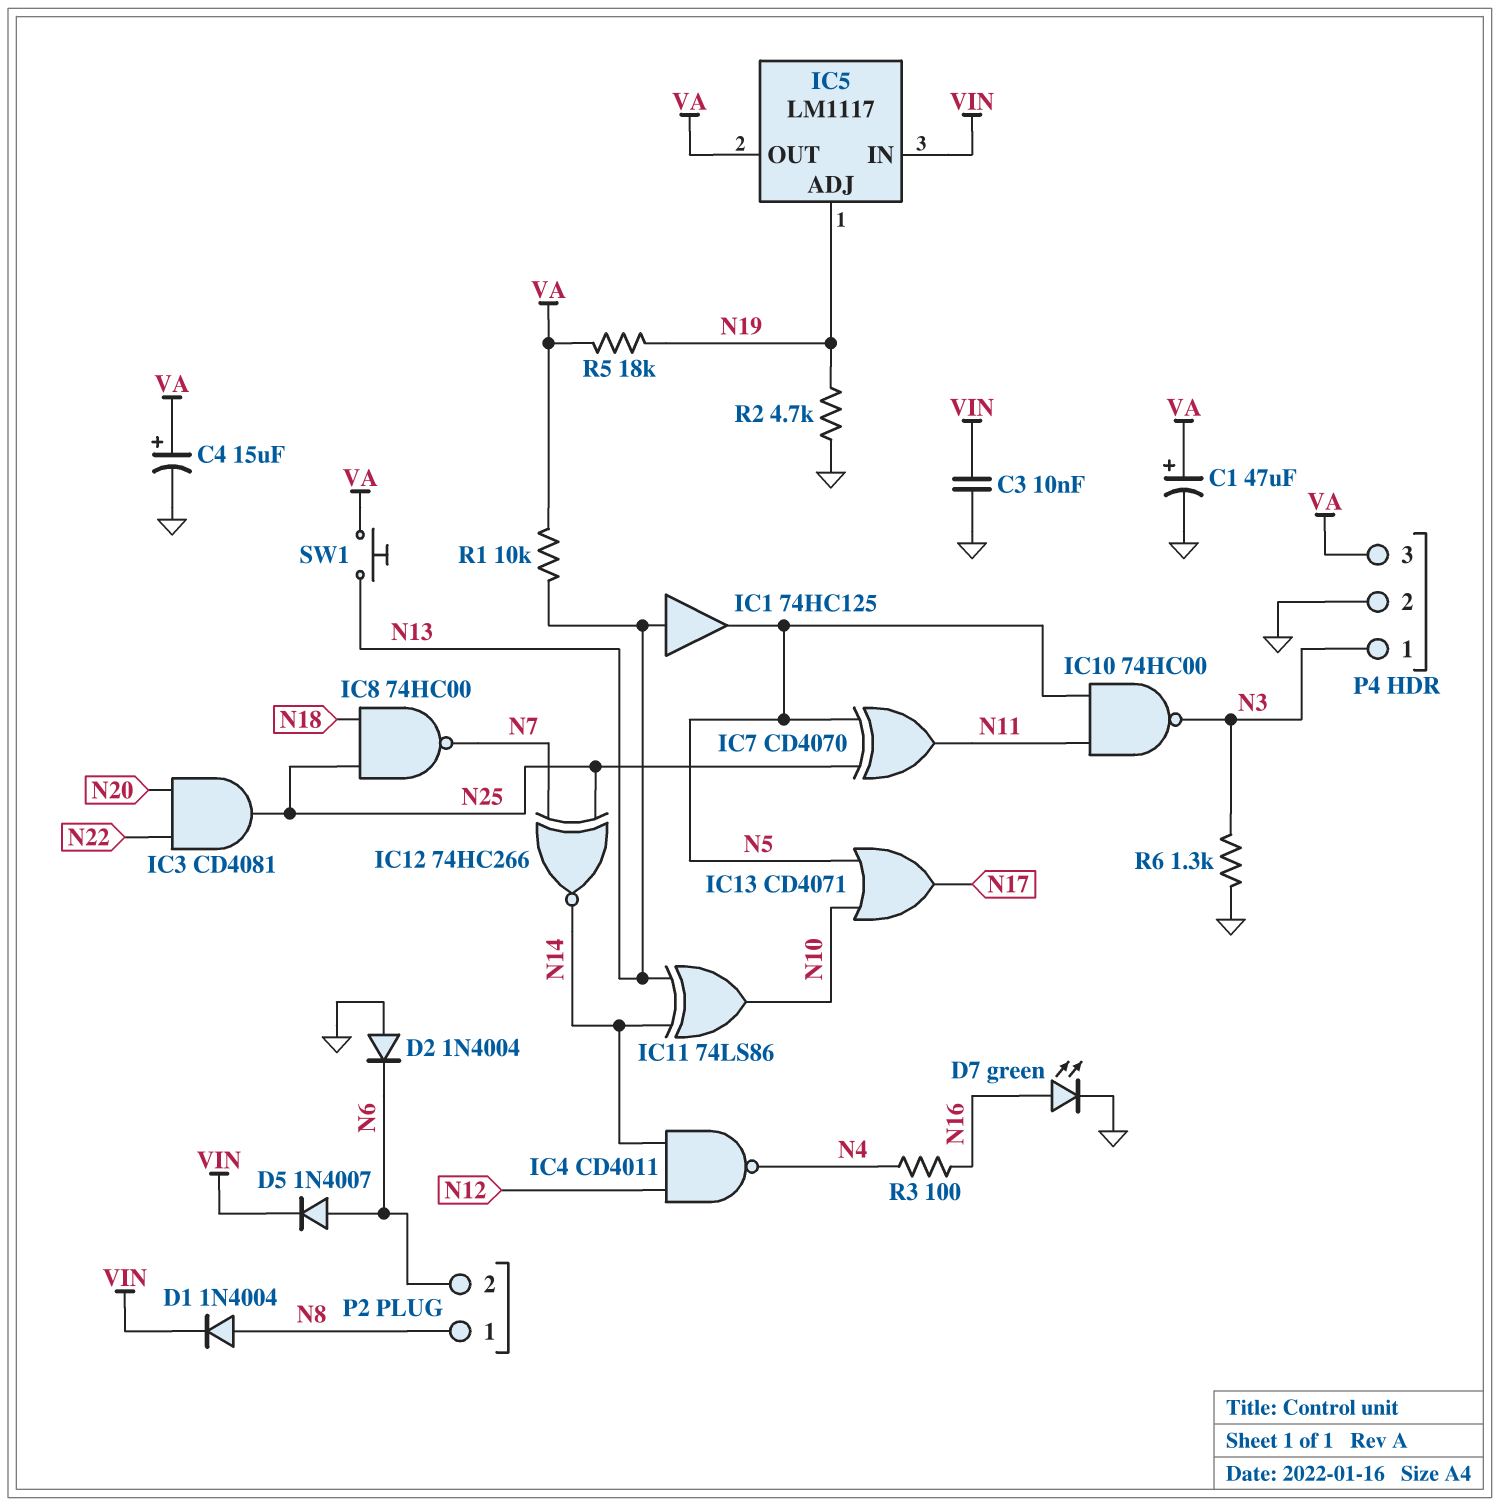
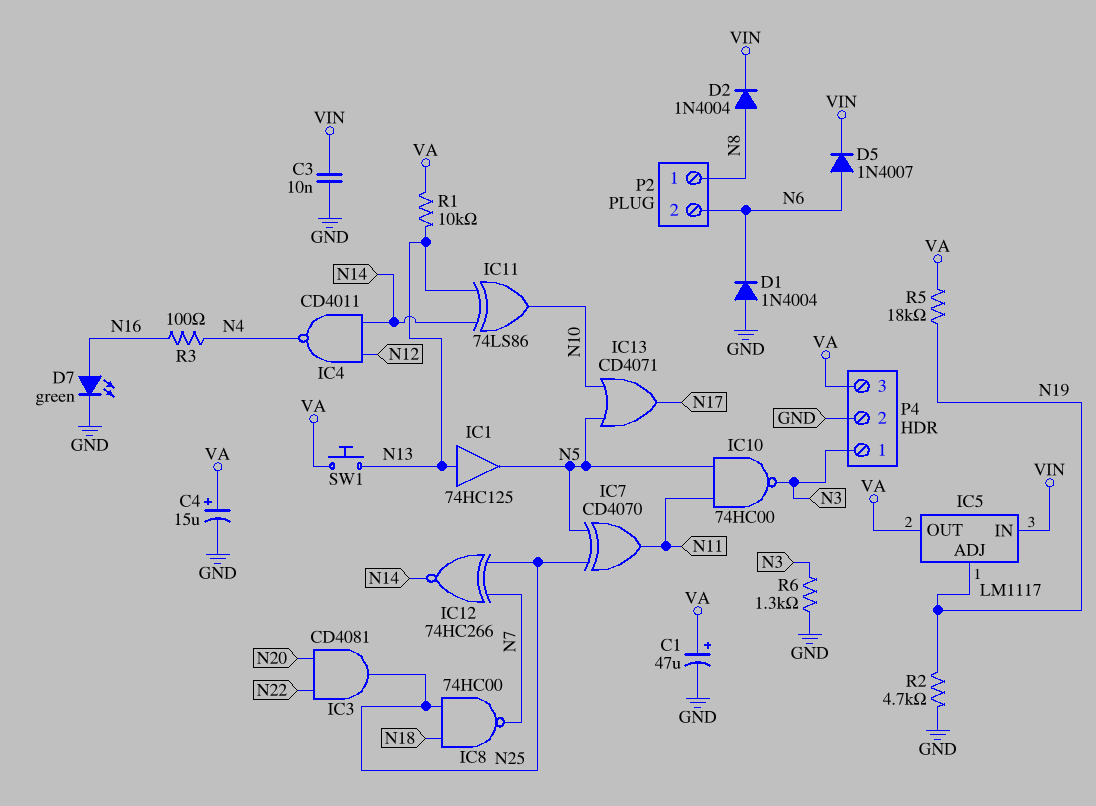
D1: diode 1N4004 (A N8, K VIN) -> diode 1N4004 (A GND, K N6)
D2: diode 1N4004 (A GND, K N6) -> diode 1N4004 (A N8, K VIN)

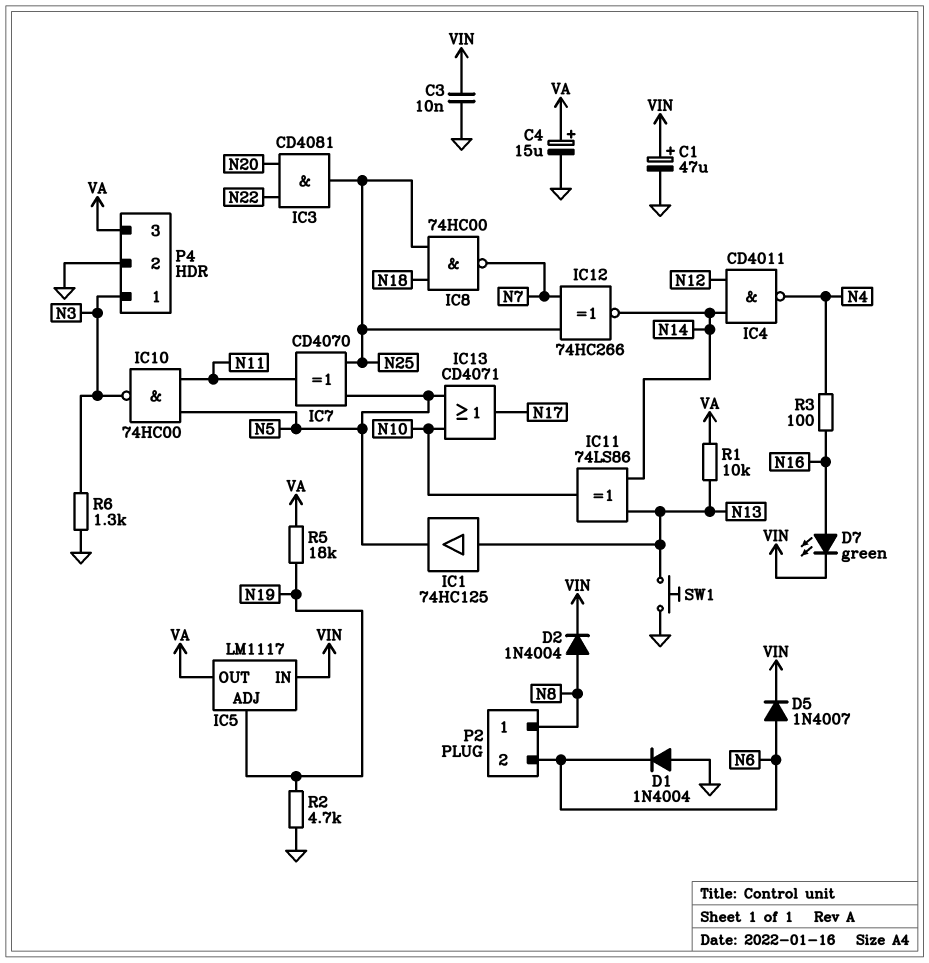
C1: 47uF (plus VA, minus GND) -> 47uF (plus VIN, minus GND)
D7: LED green (A N16, K GND) -> LED green (A N16, K VIN)
SW1: button (N13, VA) -> button (GND, N13)

